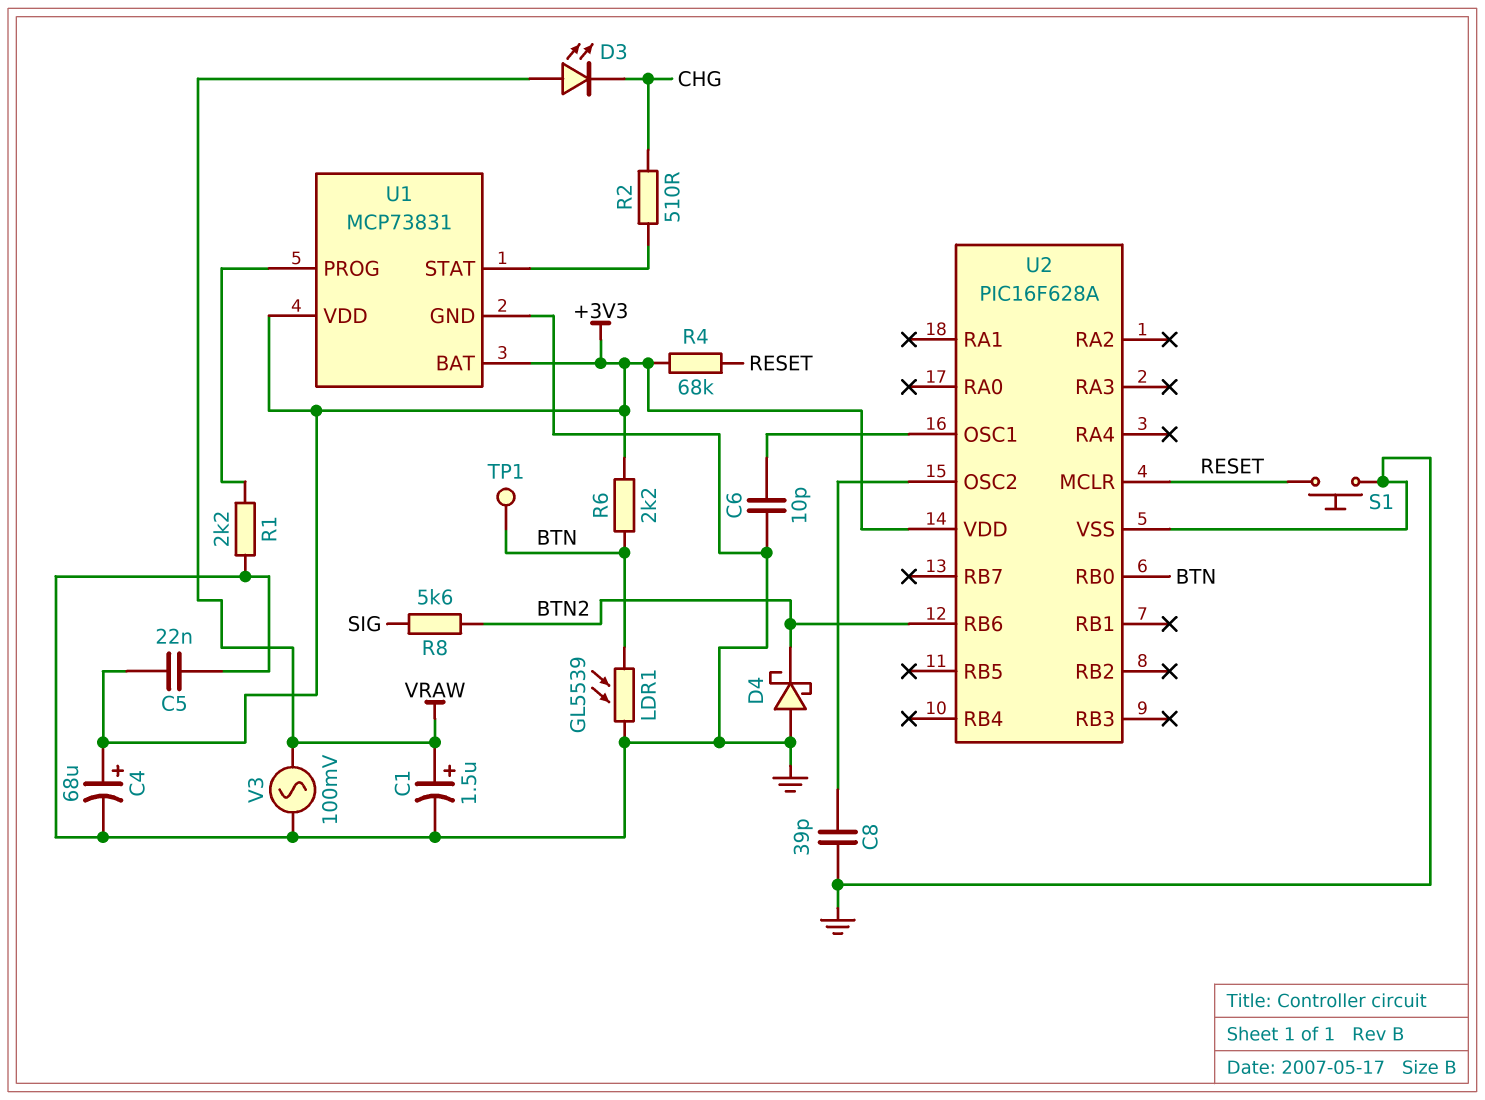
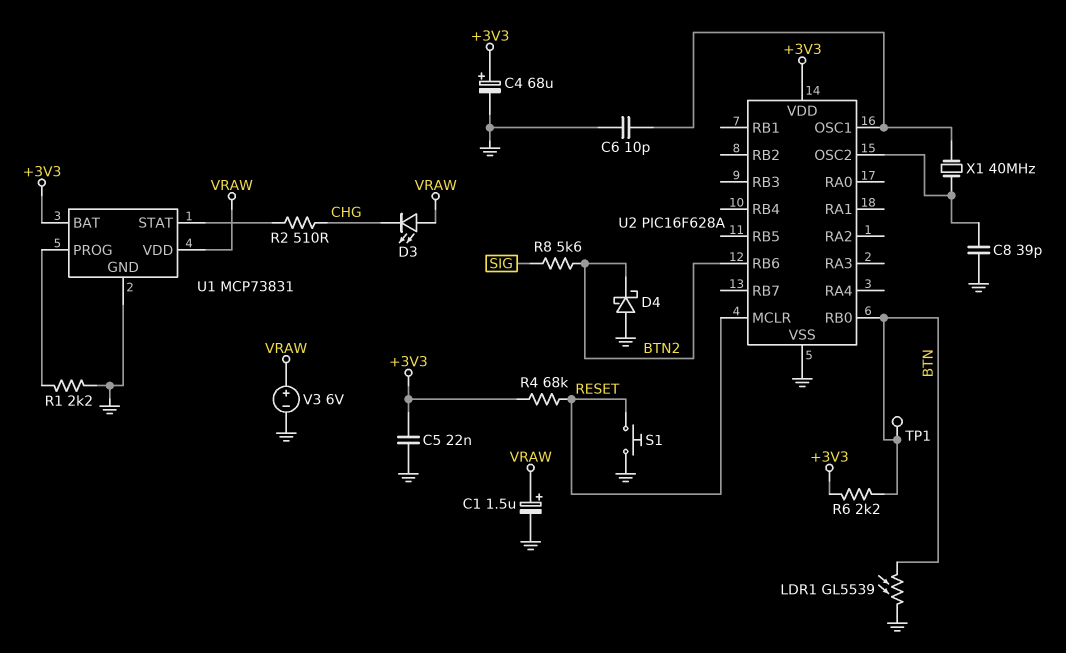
U1 pin VDD: +3V3 -> VRAW
V3: AC 100mV (GND, VRAW) -> 6V (plus VRAW, minus GND)
X1: none -> 40MHz (U2/OSC1, U2/OSC2)

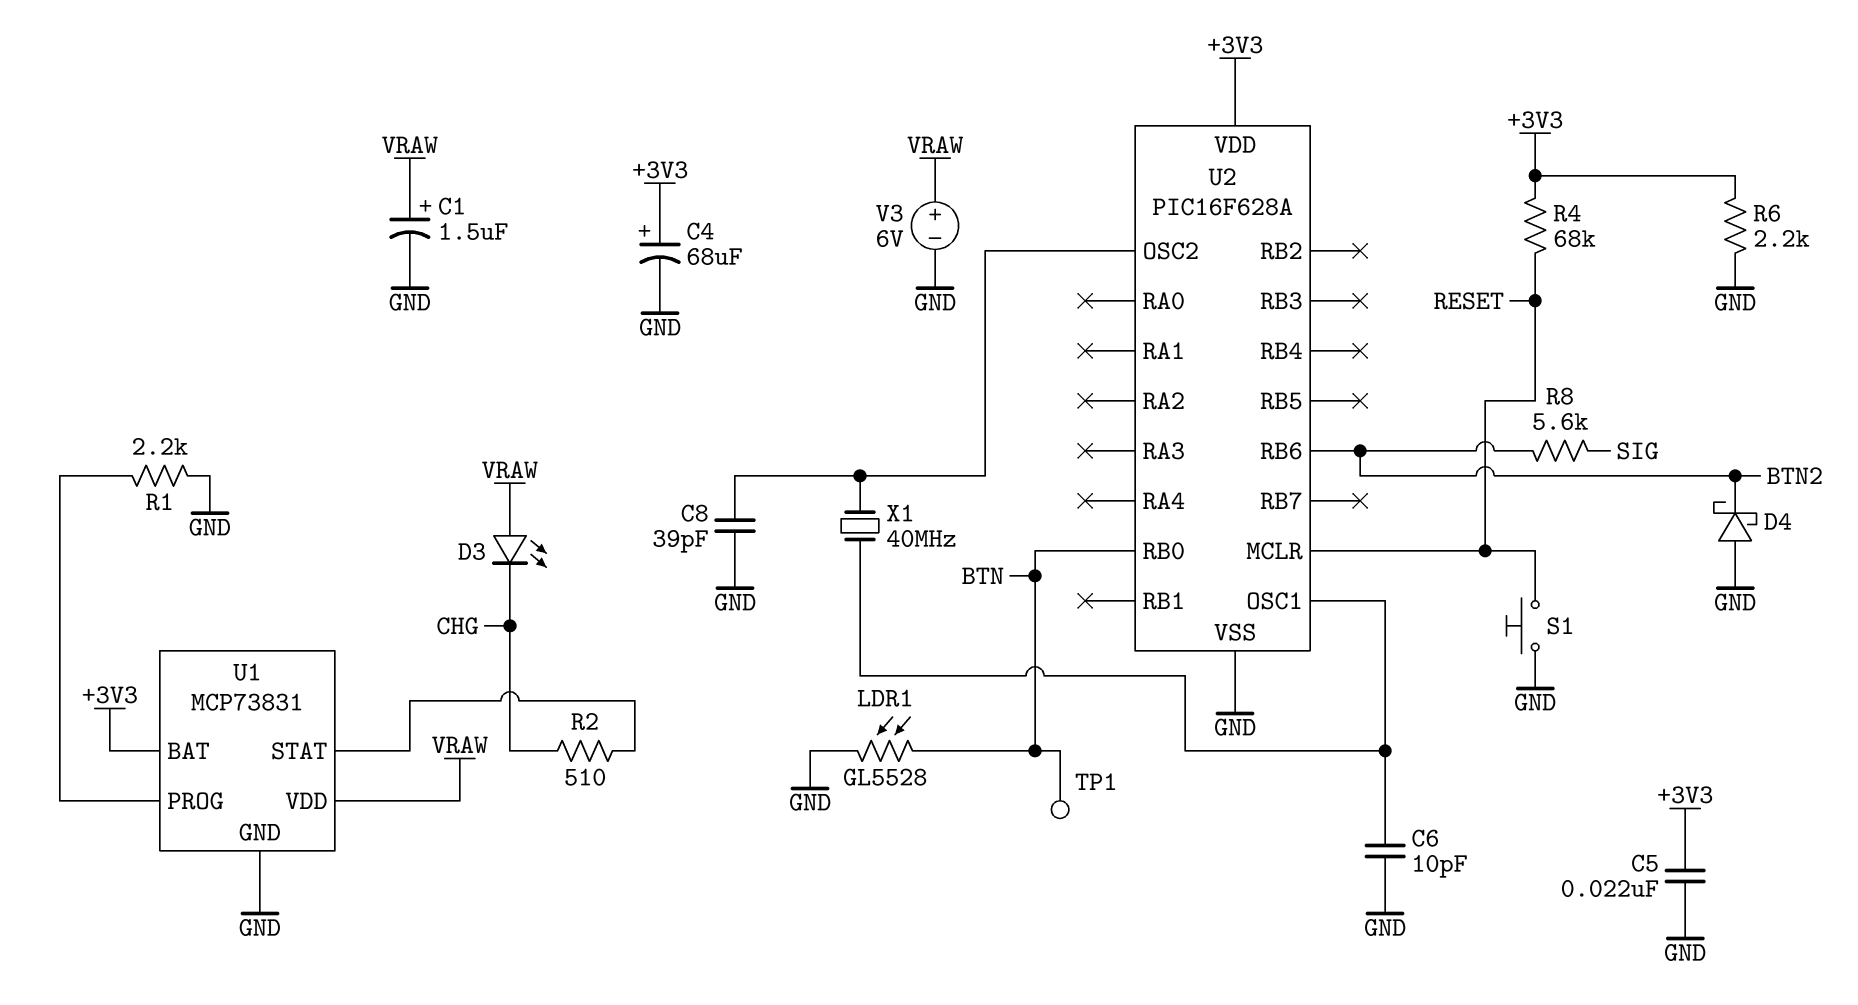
LDR1: GL5539 (BTN, GND) -> GL5528 (BTN, GND)
R6: 2.2k (+3V3, BTN) -> 2.2k (+3V3, GND)

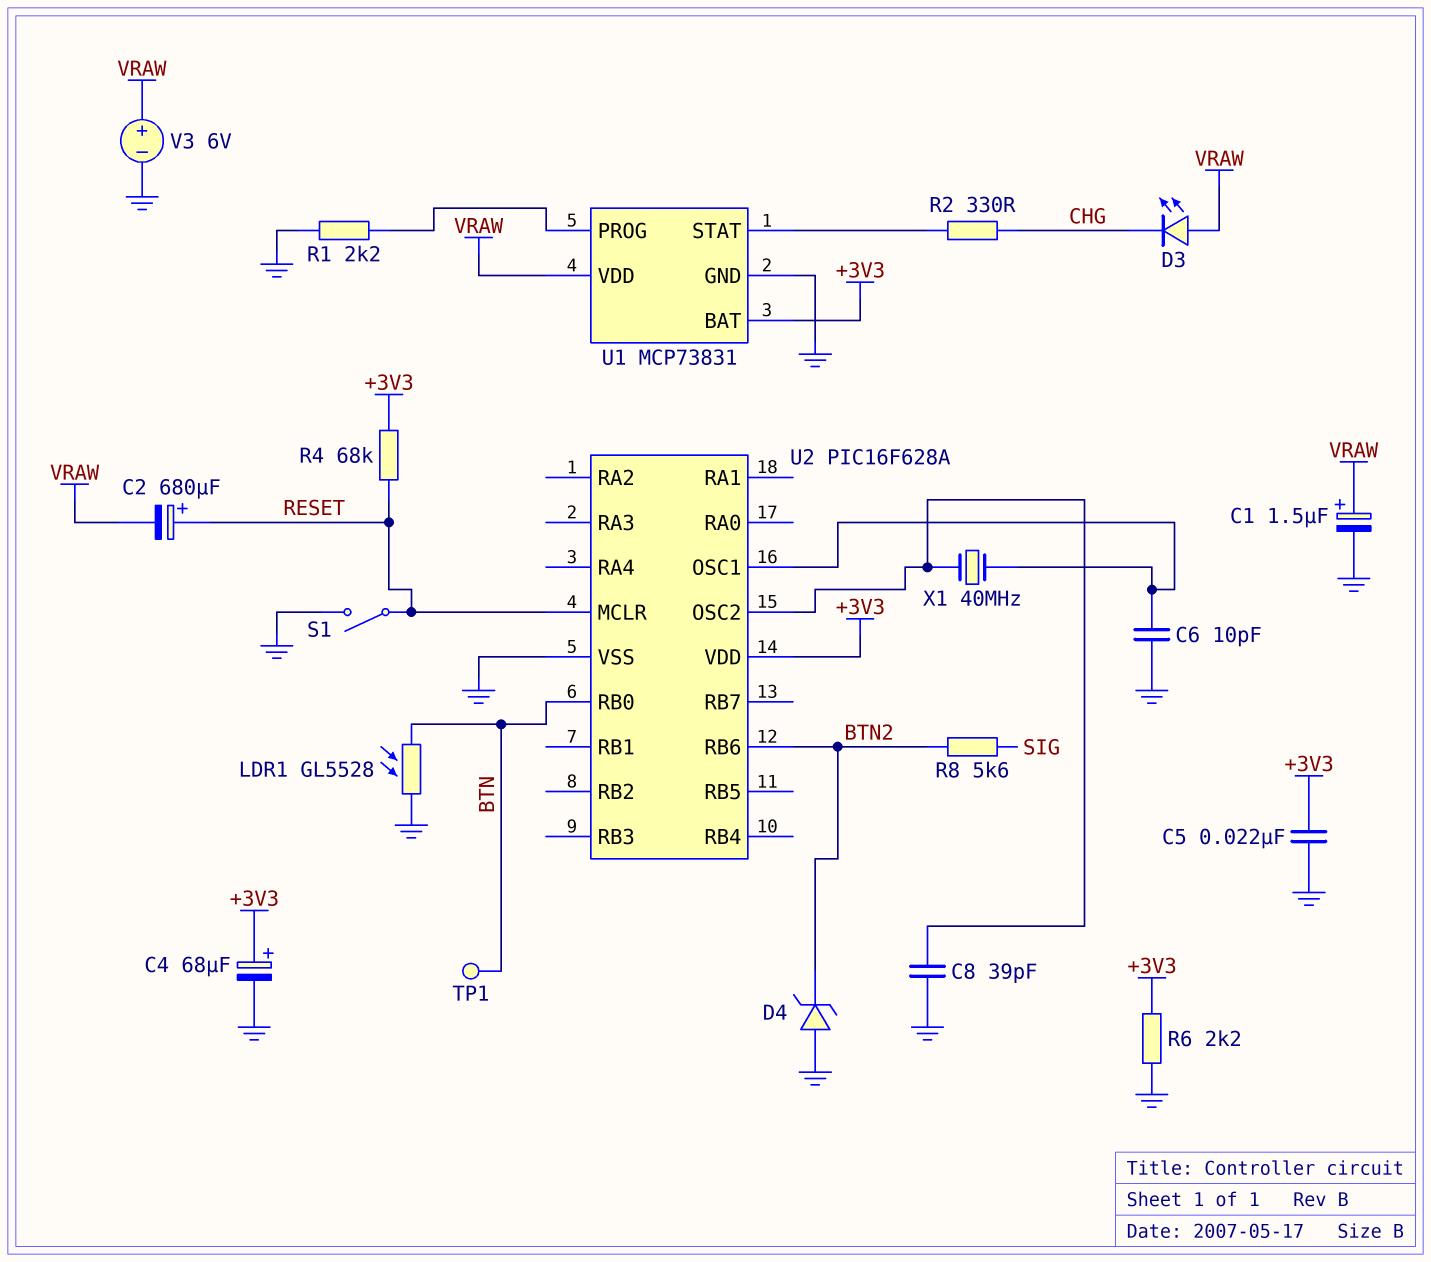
C2: none -> 680uF (plus RESET, minus VRAW)
D4: schottky (A GND, K BTN2) -> zener (A GND, K BTN2)
R2: 510 (CHG, U1/STAT) -> 330 (CHG, U1/STAT)
S1: button (GND, RESET) -> switch (GND, RESET)

